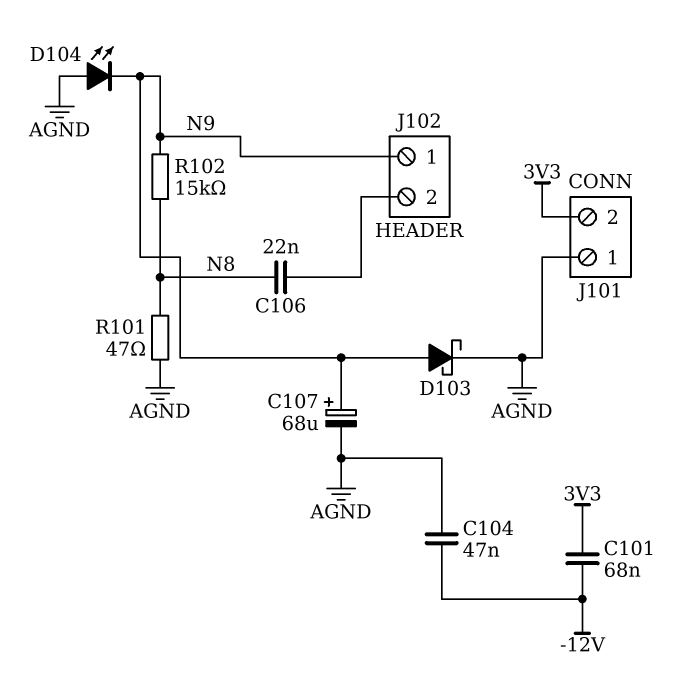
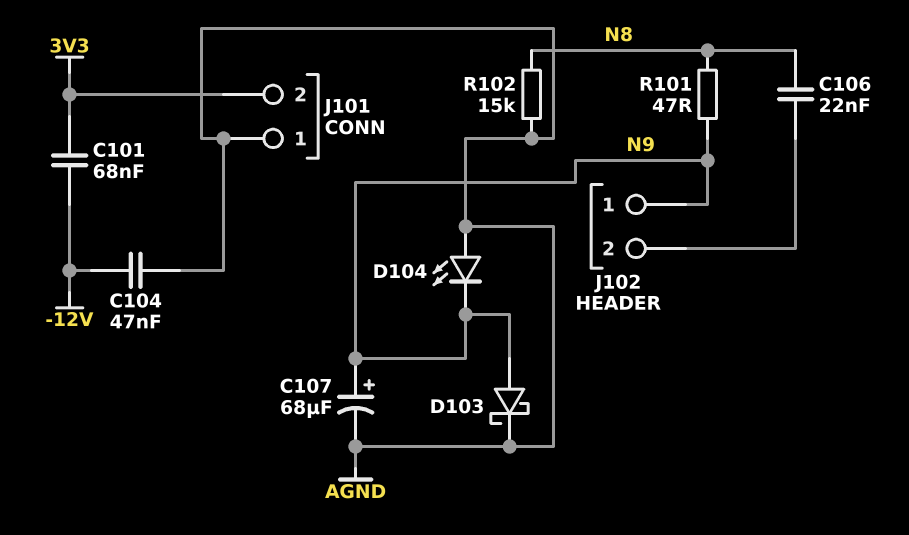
R101: 47 (AGND, N8) -> 47 (N8, N9)
R102: 15k (N8, N9) -> 15k (AGND, N8)

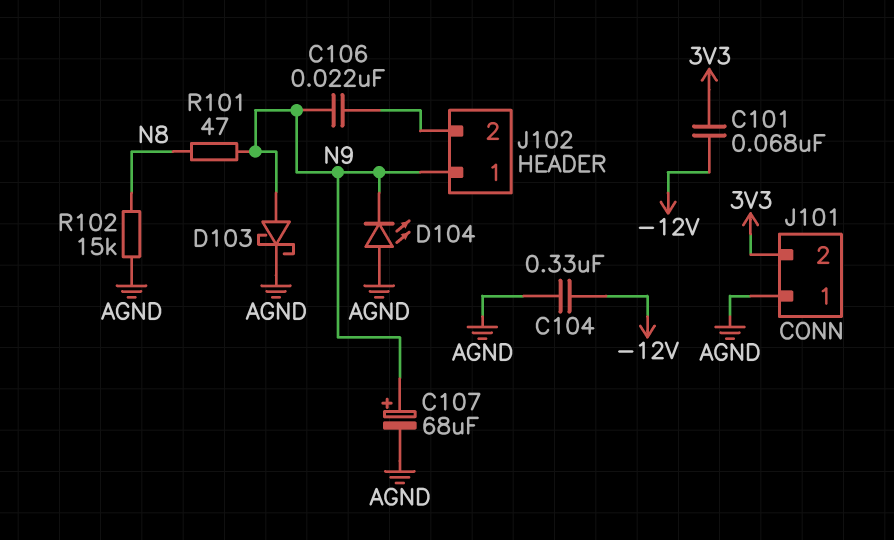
C104: 47nF (-12V, AGND) -> 330nF (-12V, AGND)
C106: 22nF (J102/2, N8) -> 22nF (J102/2, N9)

